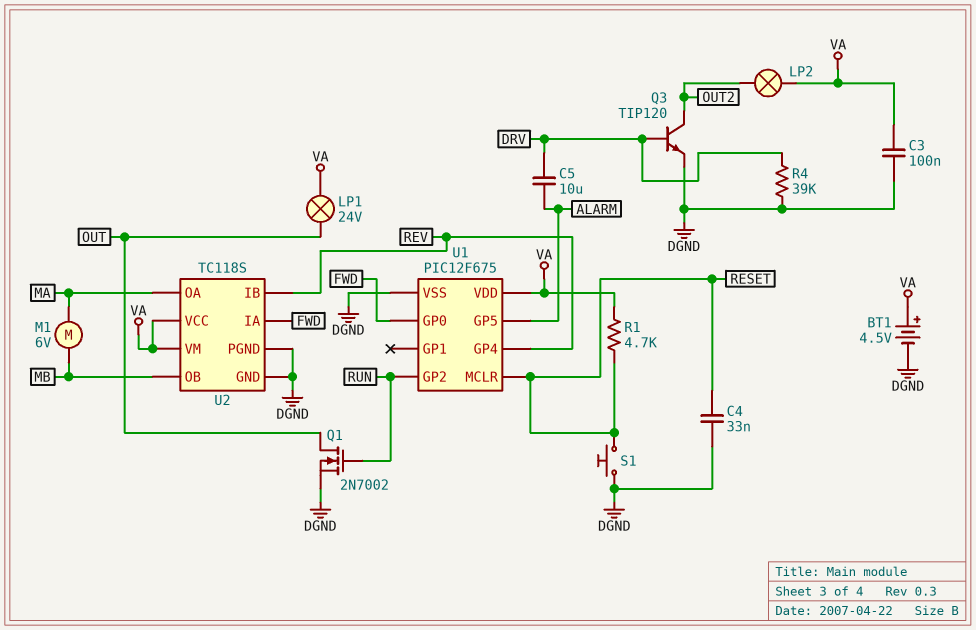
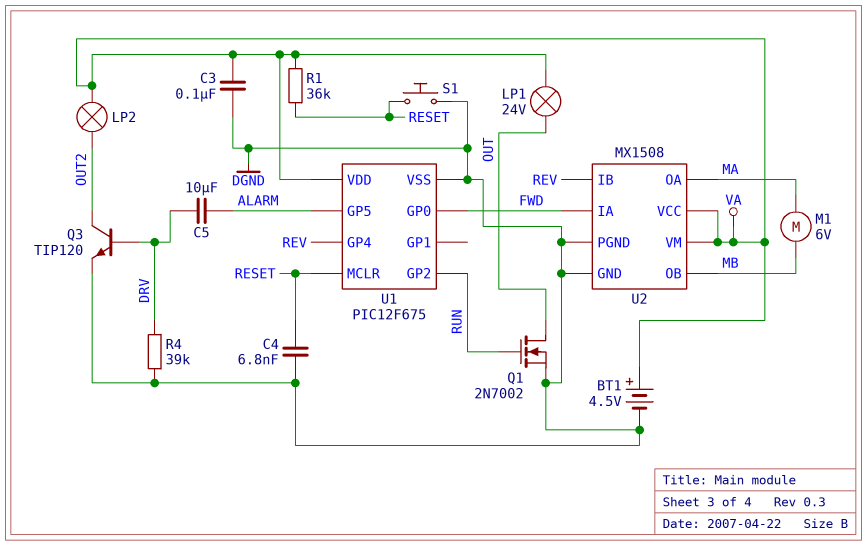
C4: 33nF (DGND, RESET) -> 6.8nF (DGND, RESET)
R1: 4.7k (RESET, VA) -> 36k (RESET, VA)
U2: TC118S -> MX1508

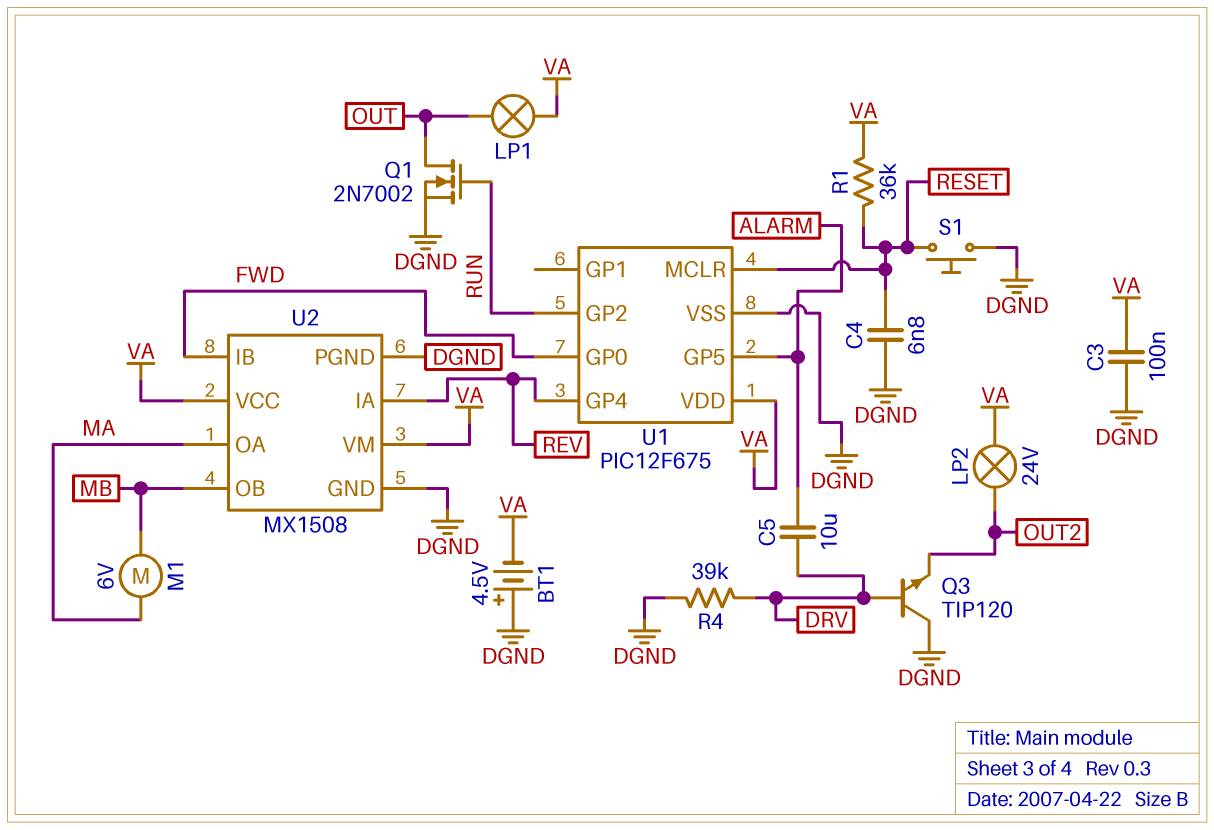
BT1: 4.5V (plus VA, minus DGND) -> 4.5V (plus DGND, minus VA)
LP1: lamp 24V (OUT, VA) -> lamp (OUT, VA)
LP2: lamp (OUT2, VA) -> lamp 24V (OUT2, VA)
Q3: NPN TIP120 (B DRV, C OUT2, E DGND) -> NPN TIP120 (B DRV, C DGND, E OUT2)
U2 pin IA: FWD -> REV
U2 pin IB: REV -> FWD

